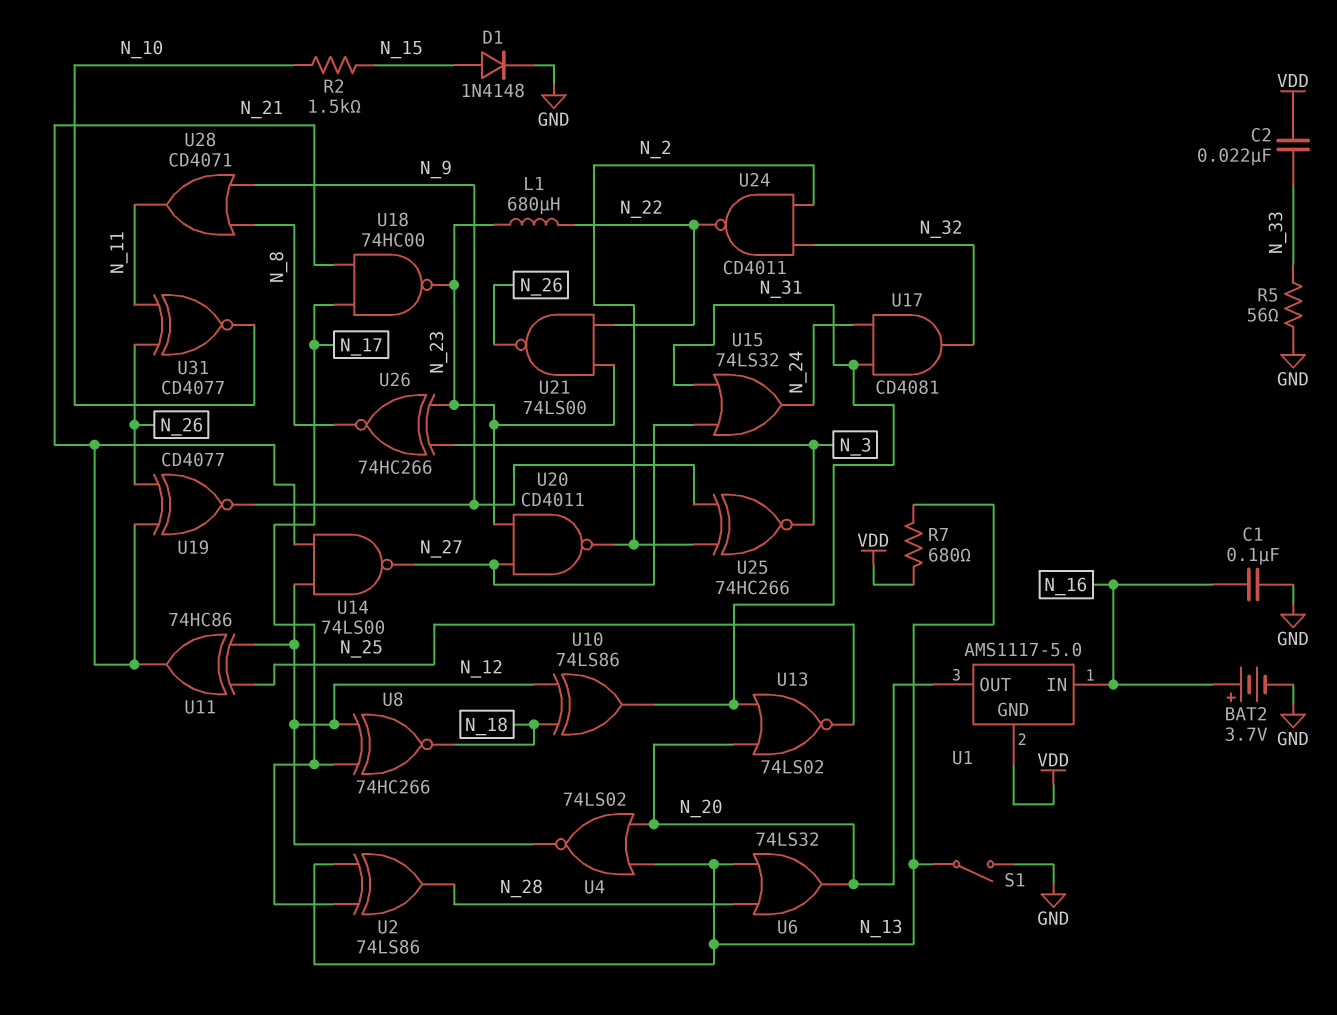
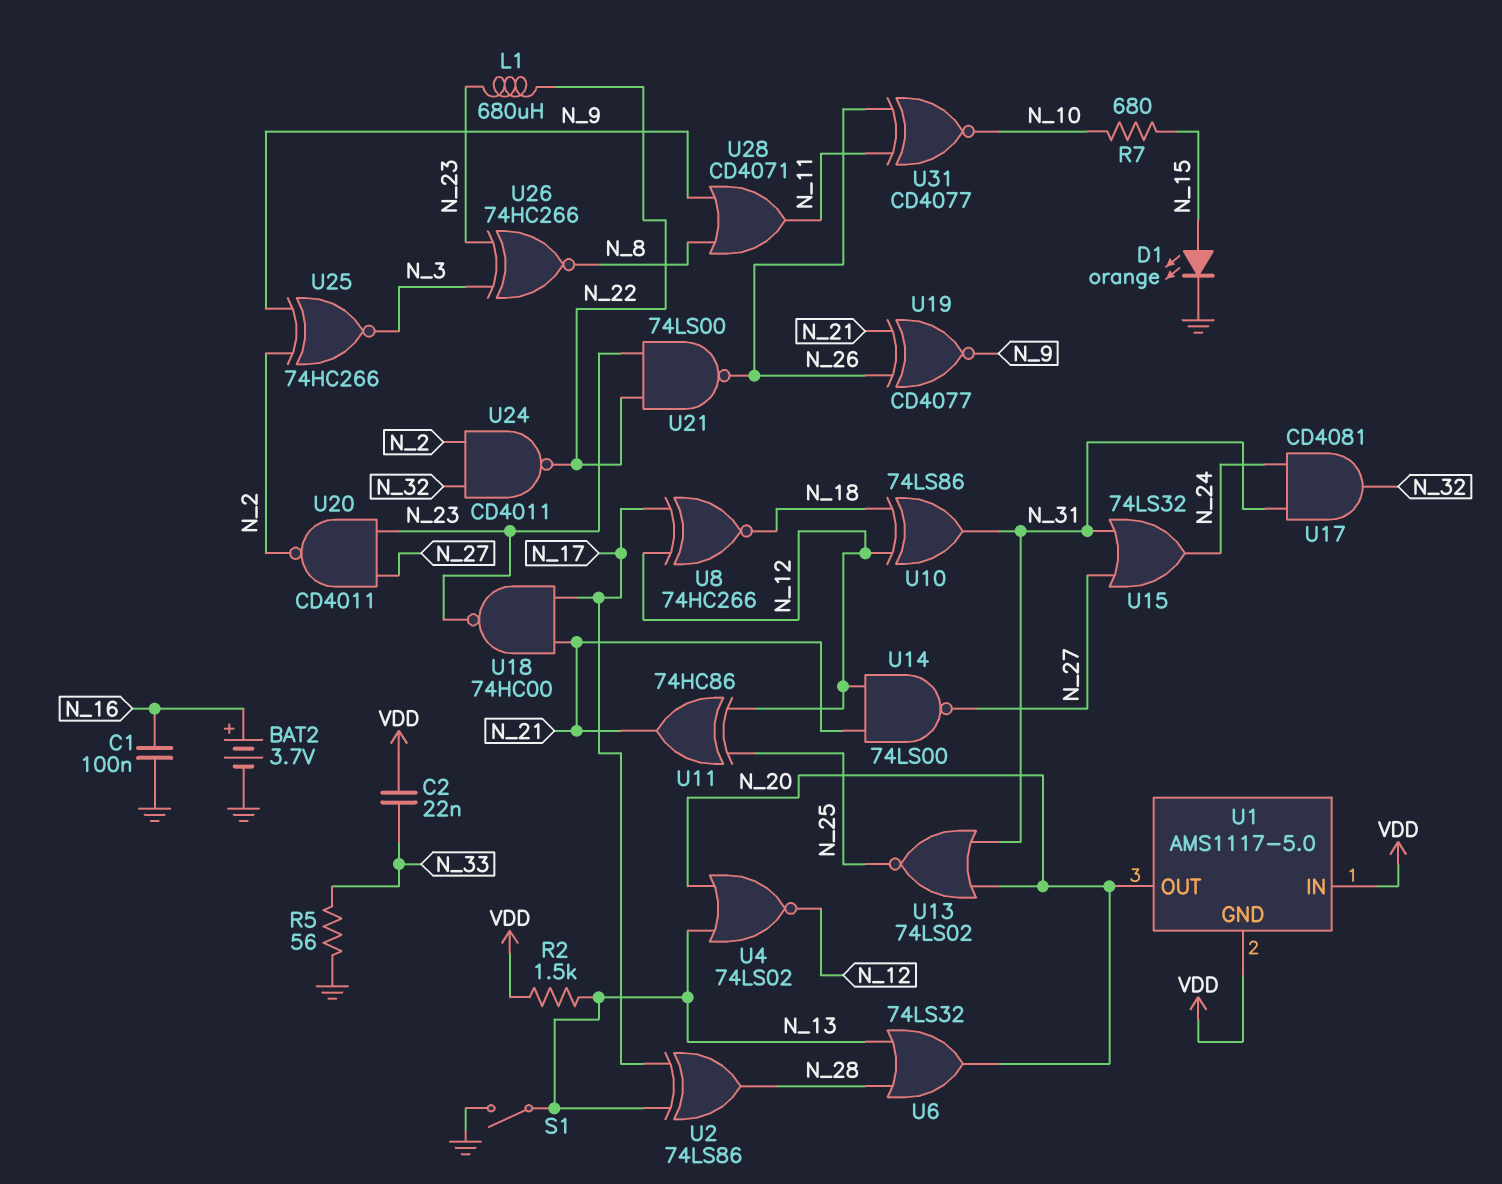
D1: diode 1N4148 (A N_15, K GND) -> LED orange (A N_15, K GND)
R2: 1.5k (N_10, N_15) -> 1.5k (N_13, VDD)
R7: 680 (N_13, VDD) -> 680 (N_10, N_15)
U1 pin IN: N_16 -> VDD

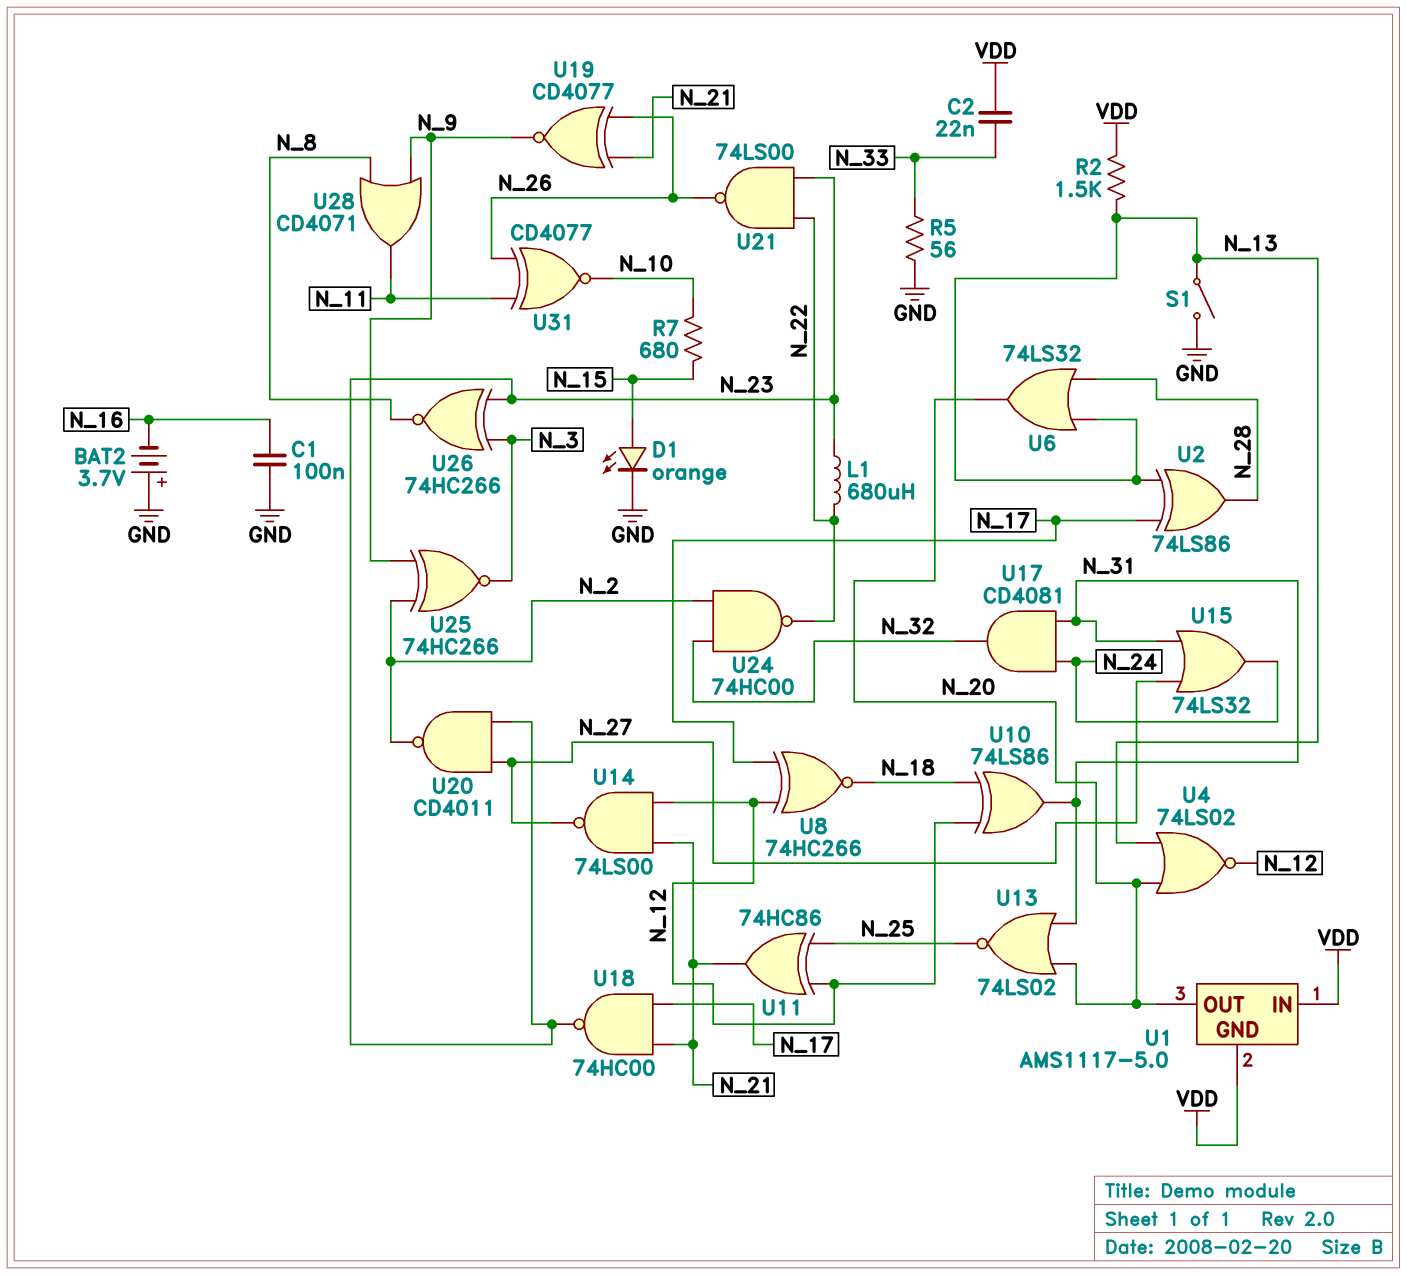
BAT2: 3.7V (plus N_16, minus GND) -> 3.7V (plus GND, minus N_16)
U24: NAND CD4011 (in N_2, in N_32, out N_22) -> NAND 74HC00 (in N_2, in N_32, out N_22)

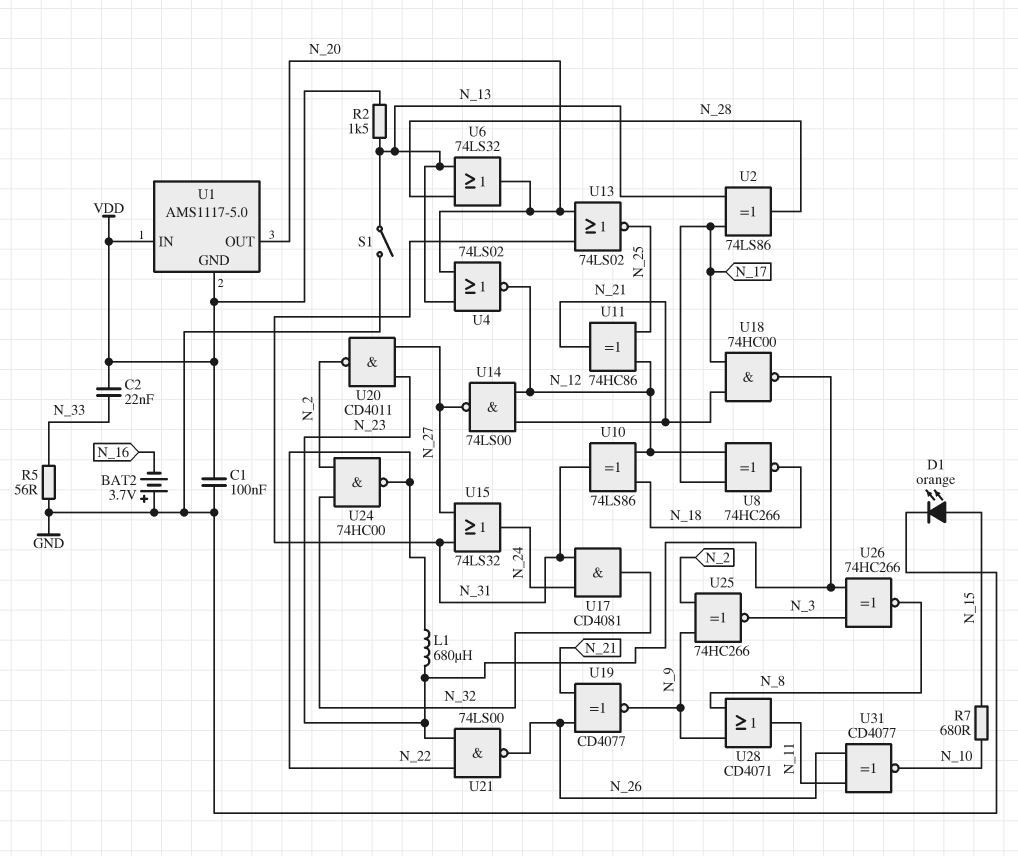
C1: 100nF (GND, N_16) -> 100nF (GND, VDD)

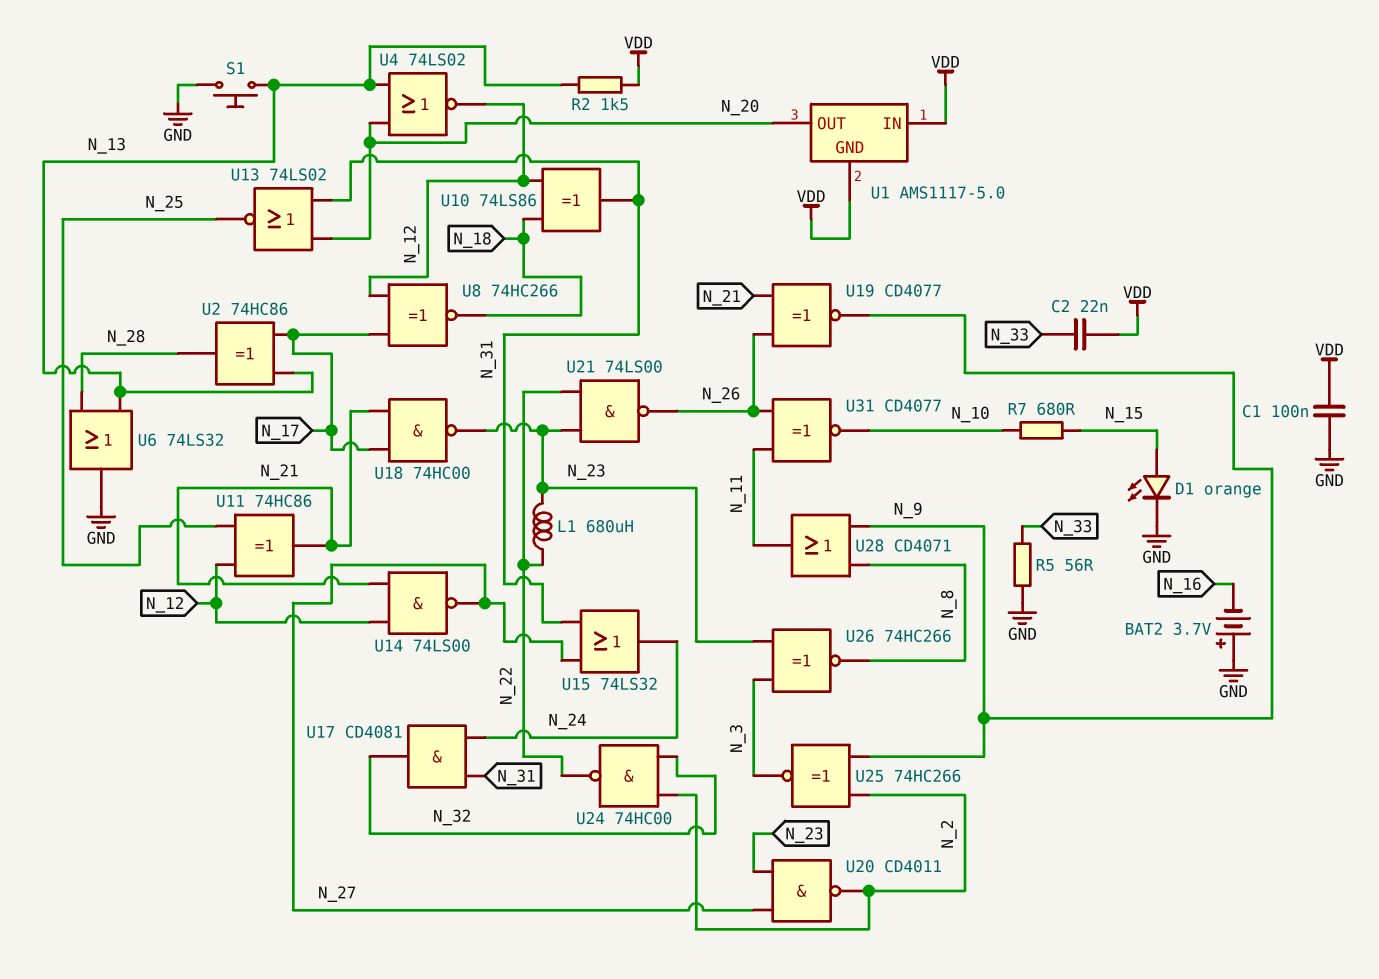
S1: switch (GND, N_13) -> button (GND, N_13)
U2: XOR 74LS86 (in N_13, in N_17, out N_28) -> XOR 74HC86 (in N_13, in N_17, out N_28)
U6: OR 74LS32 (in N_13, in N_28, out N_20) -> OR 74LS32 (in N_13, in N_28, out GND)

